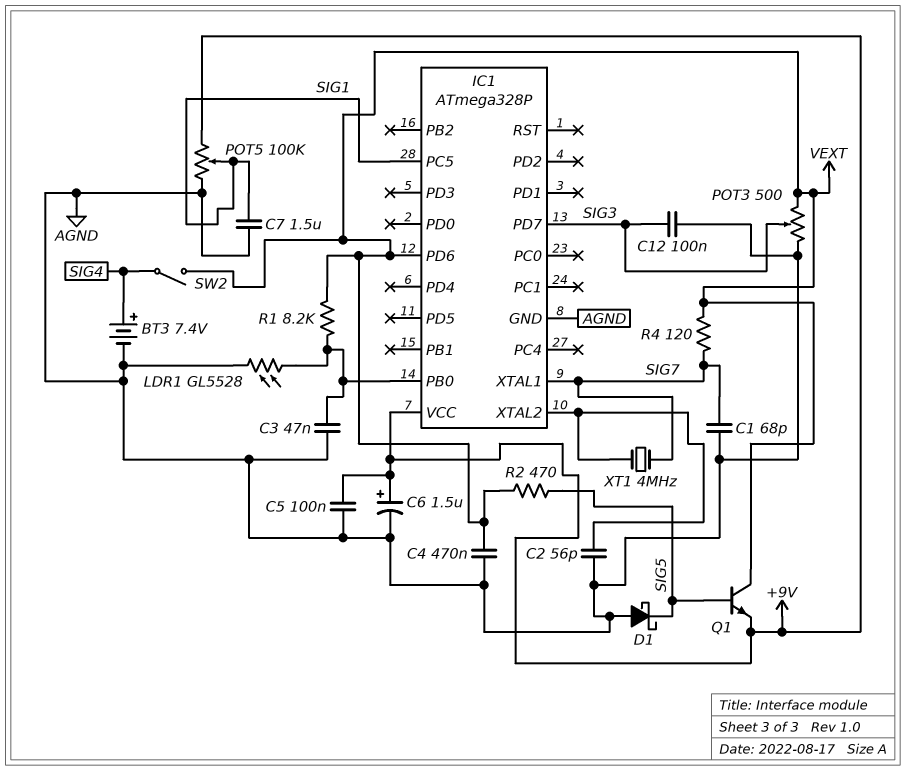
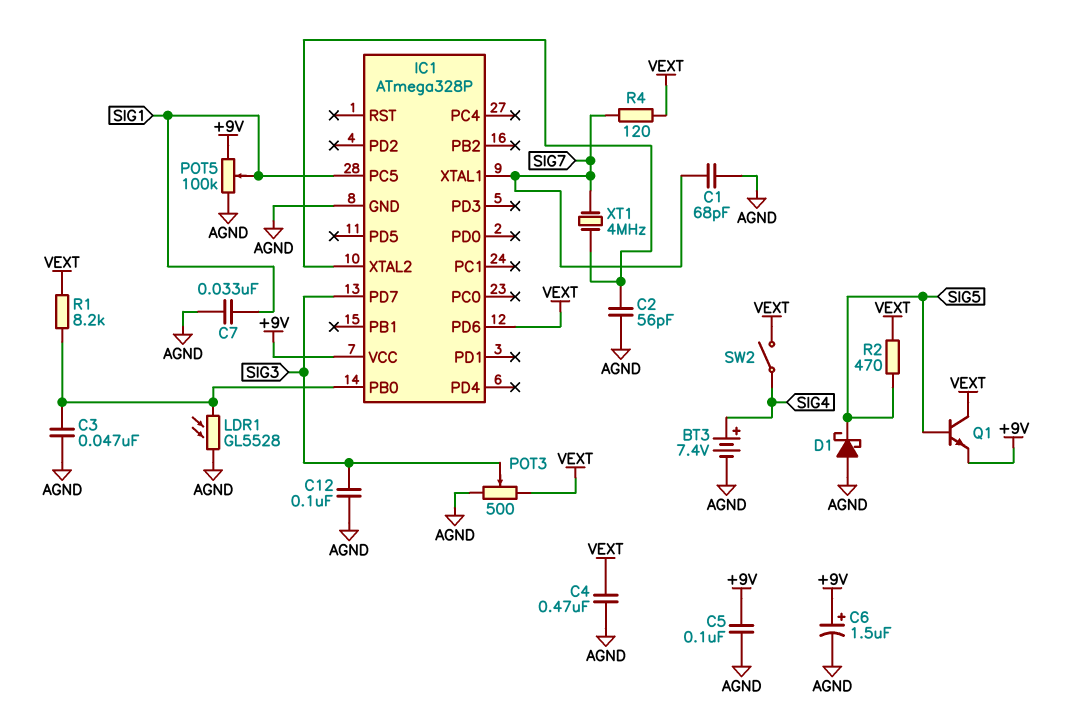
C7: 1.5uF (AGND, SIG1) -> 33nF (AGND, SIG1)

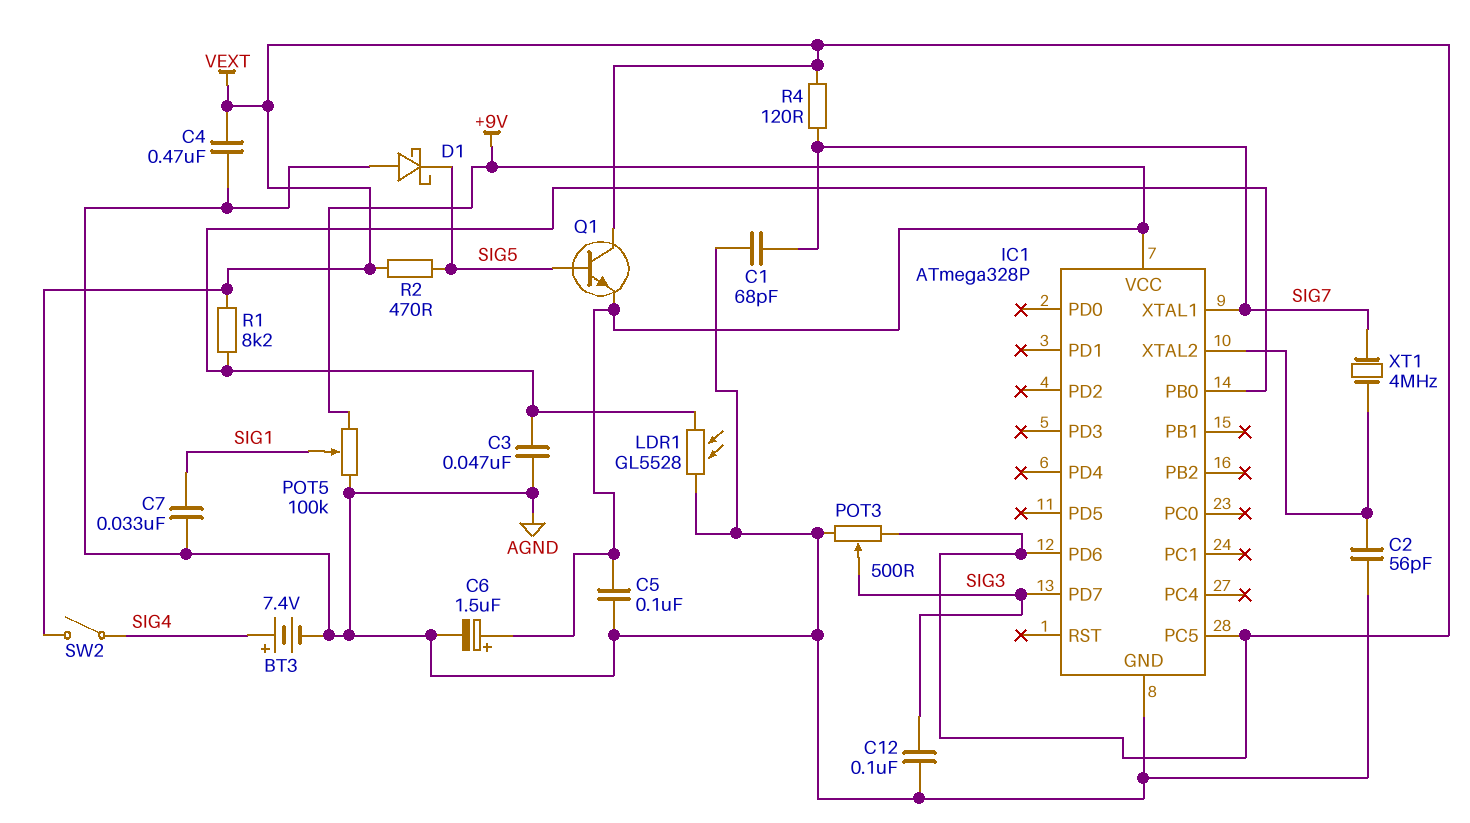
IC1 pin PC5: SIG1 -> VEXT

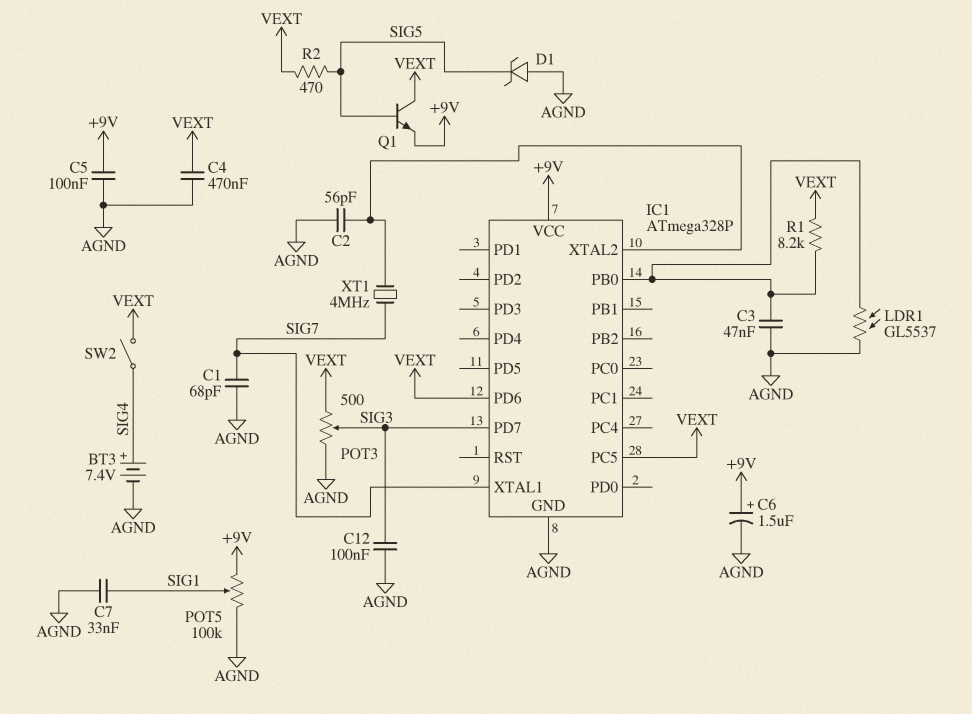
D1: schottky (A AGND, K SIG5) -> zener (A AGND, K SIG5)
LDR1: GL5528 (AGND, IC1/PB0) -> GL5537 (AGND, IC1/PB0)
R4: 120 (SIG7, VEXT) -> none

